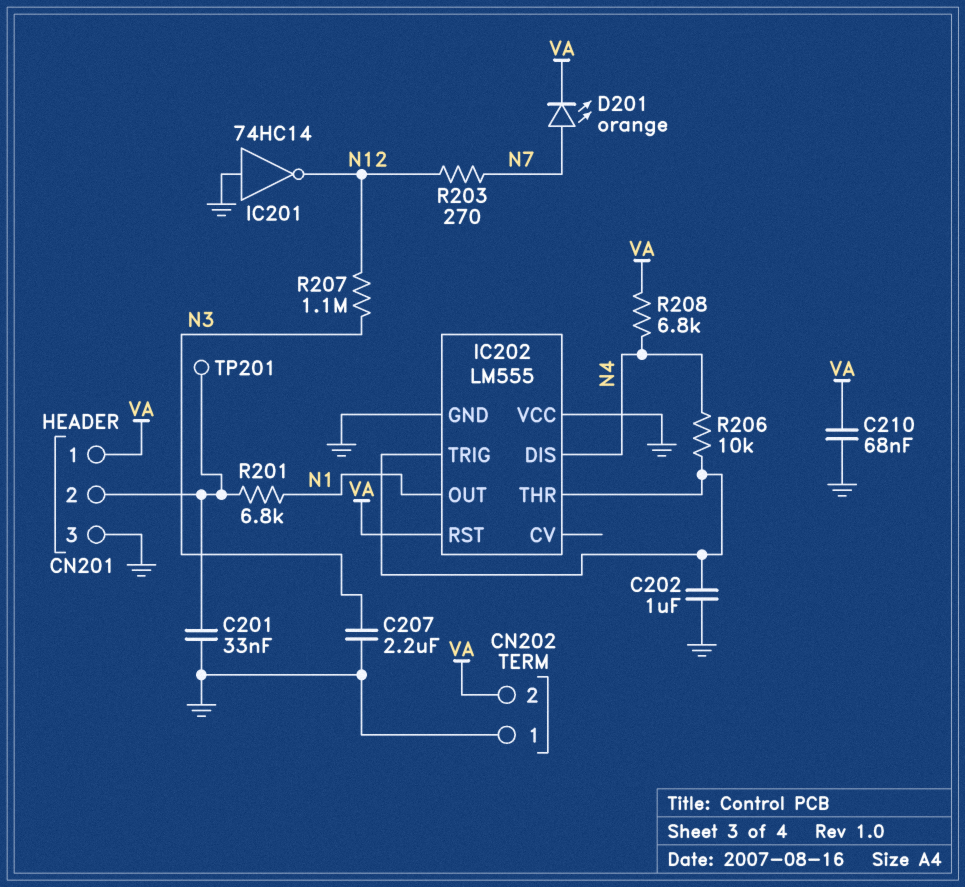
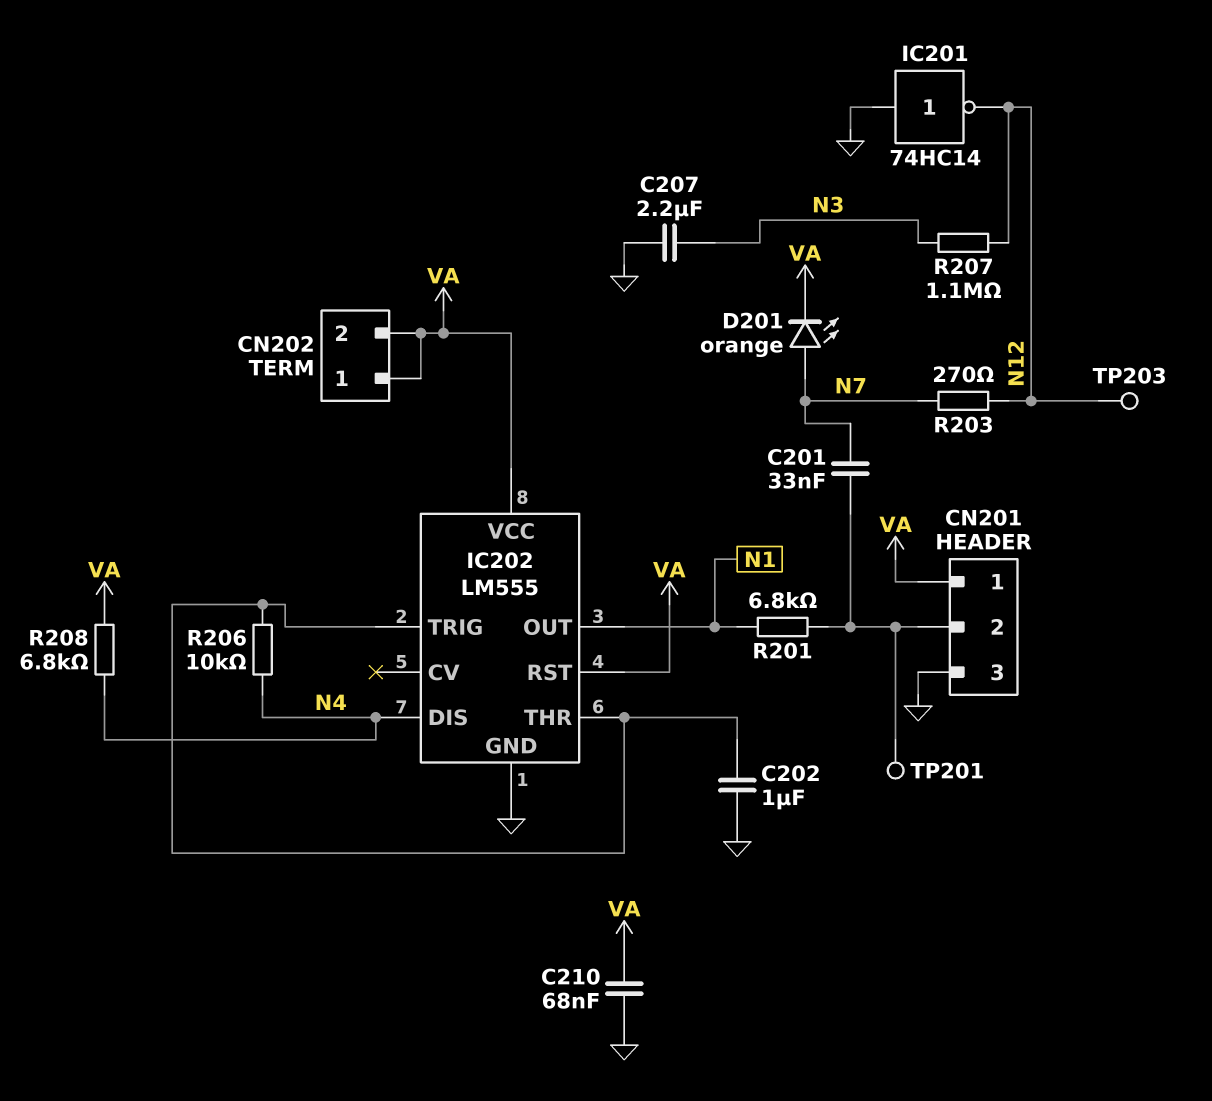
C201: 33nF (CN201/2, GND) -> 33nF (CN201/2, N7)
CN202 pin 1: GND -> VA
IC202 pin VCC: GND -> VA
TP203: none -> test point (N12)

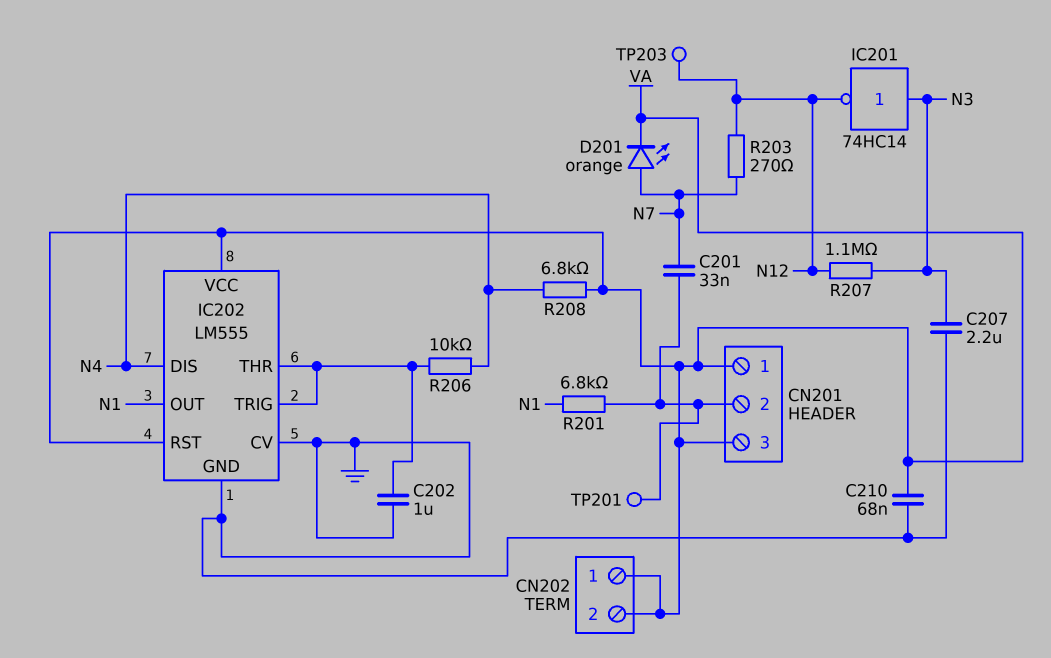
CN201 pin 3: GND -> VA
IC201: NOT 74HC14 (in GND, out N12) -> NOT 74HC14 (in N3, out N12)
IC202 pin CV: none -> GND

